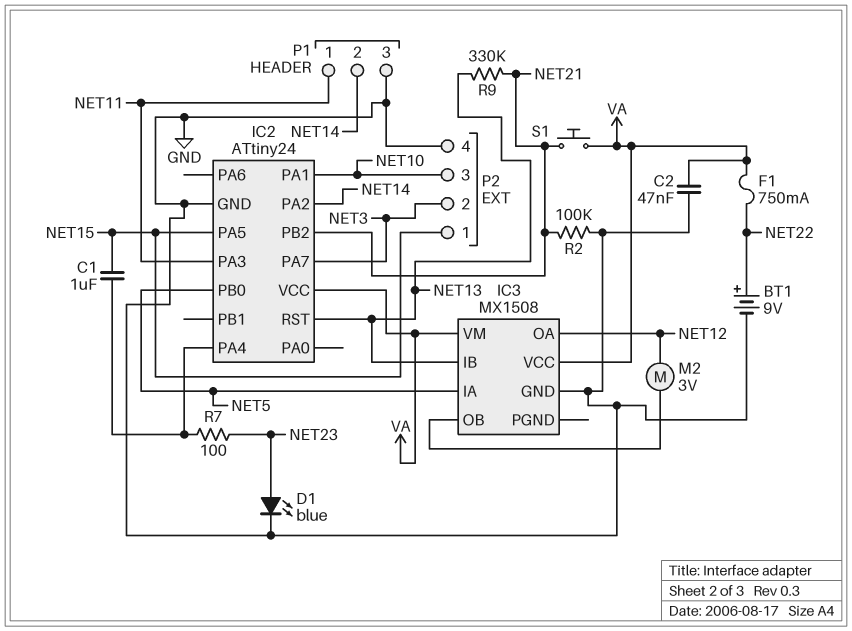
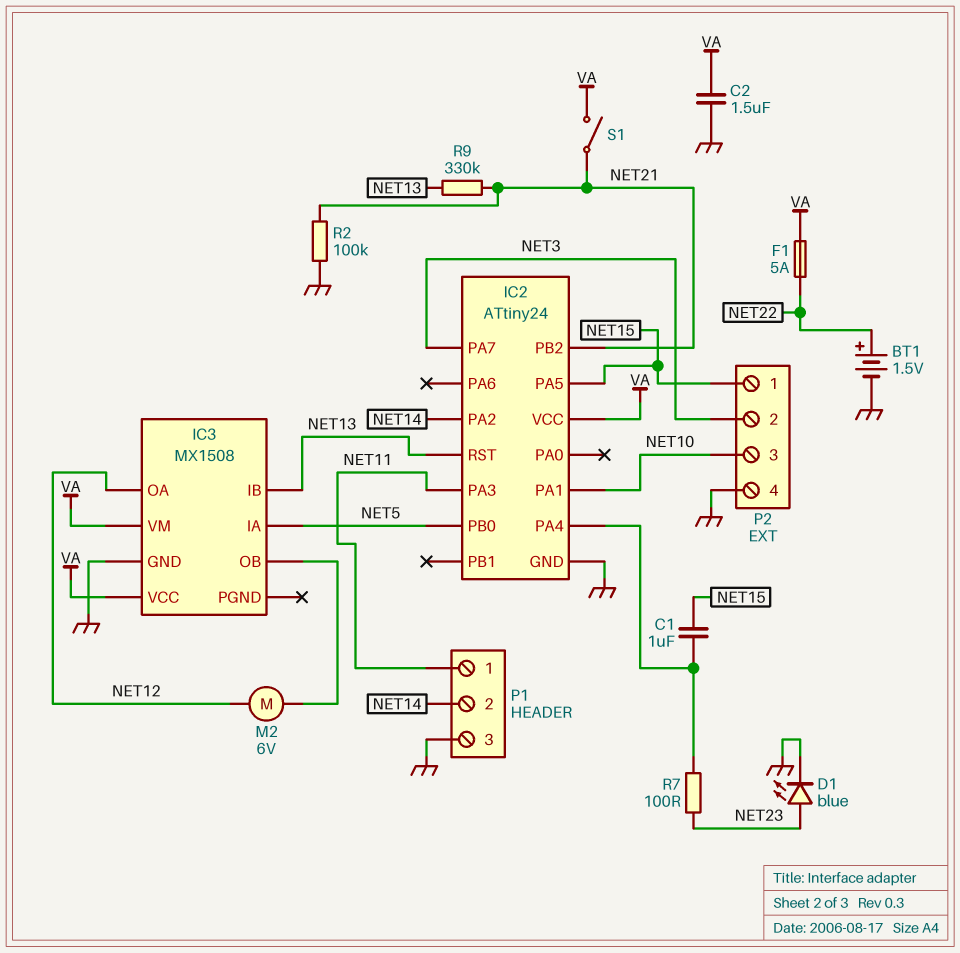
BT1: 9V (plus NET22, minus GND) -> 1.5V (plus NET22, minus GND)
C2: 47nF (GND, VA) -> 1.5uF (GND, VA)
F1: 750mA (NET22, VA) -> 5A (NET22, VA)
M2: motor 3V (IC3/OB, NET12) -> motor 6V (IC3/OB, NET12)
S1: button (NET21, VA) -> switch (NET21, VA)

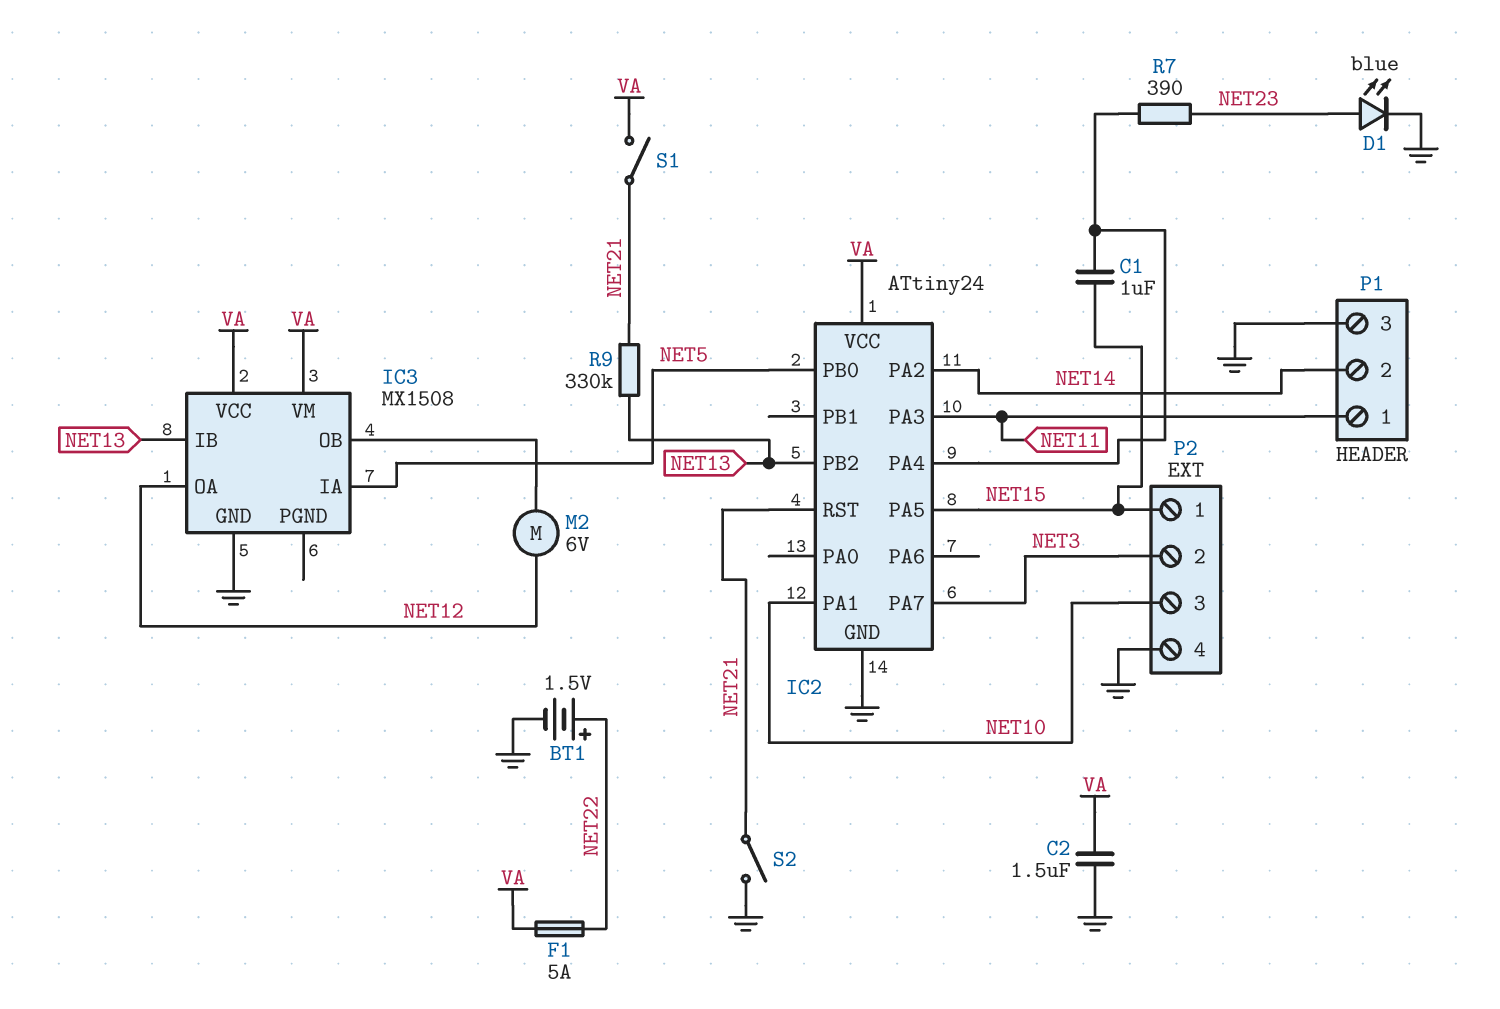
IC2 pin PB2: NET21 -> NET13
IC2 pin RST: NET13 -> NET21
R2: 100k (GND, NET21) -> none
R7: 100 (IC2/PA4, NET23) -> 390 (IC2/PA4, NET23)
S2: none -> switch (GND, NET21)

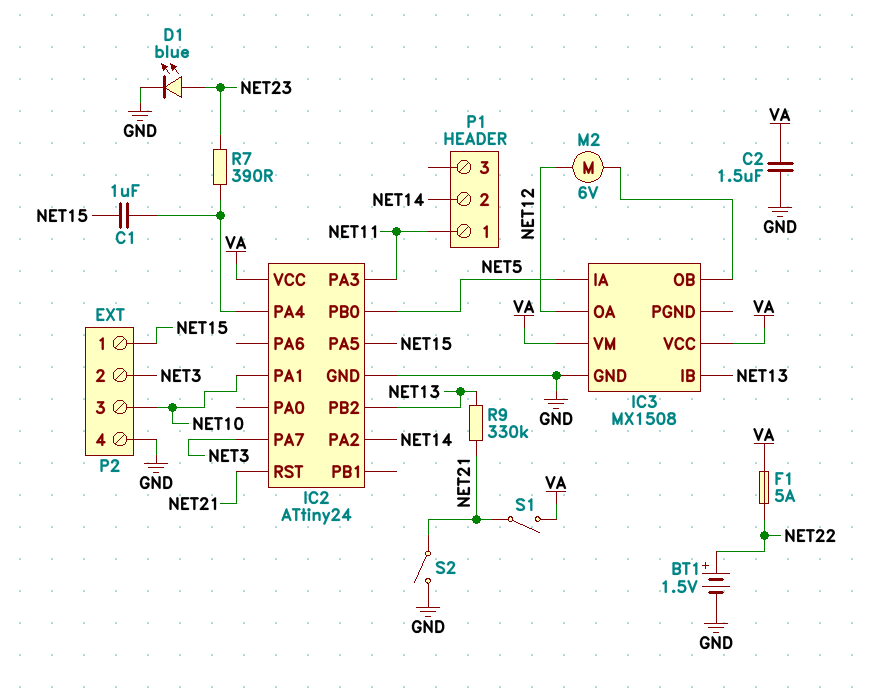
P1 pin 3: GND -> none

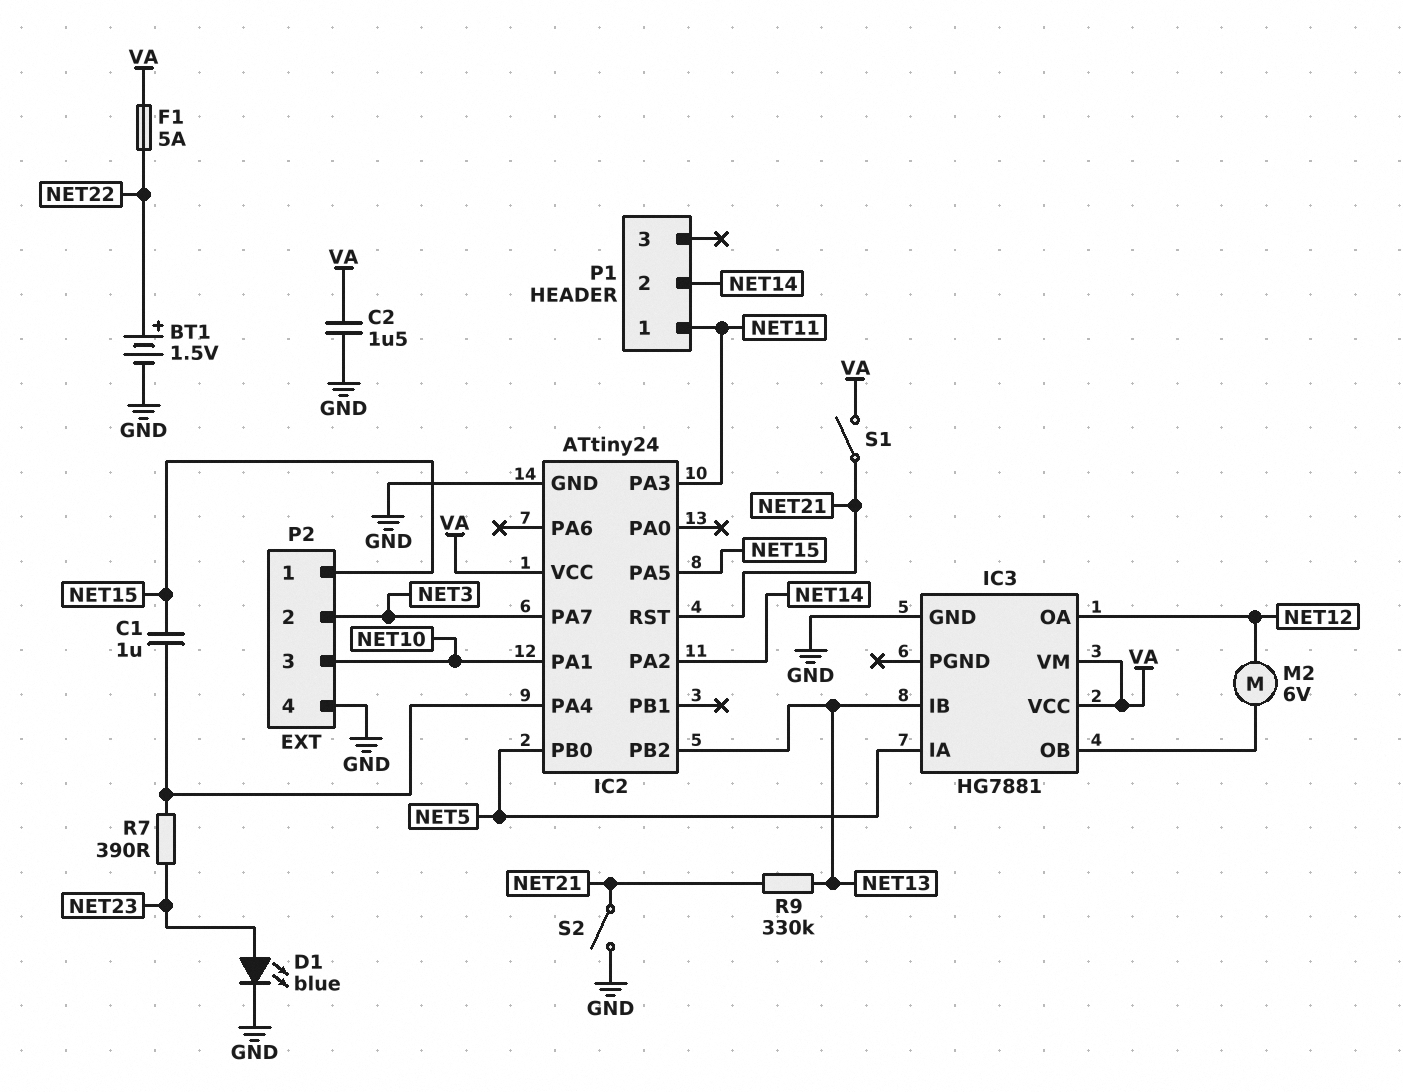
IC3: MX1508 -> HG7881

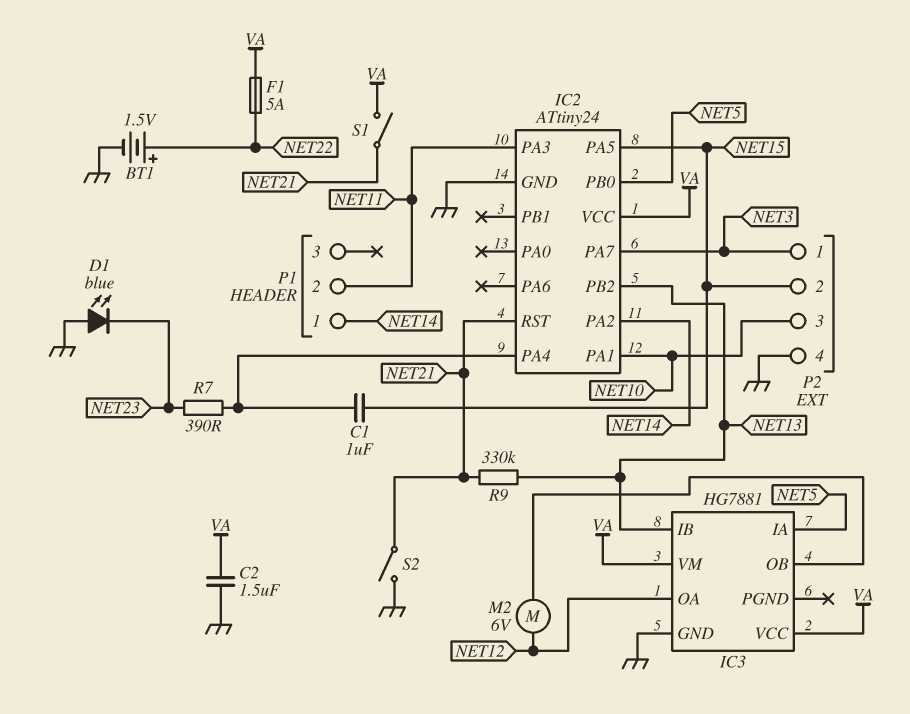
D1: LED blue (A NET23, K GND) -> LED blue (A GND, K NET23)
P1 pin 1: NET11 -> NET14
P1 pin 2: NET14 -> NET11
P2 pin 1: NET15 -> NET3
P2 pin 2: NET3 -> NET15

